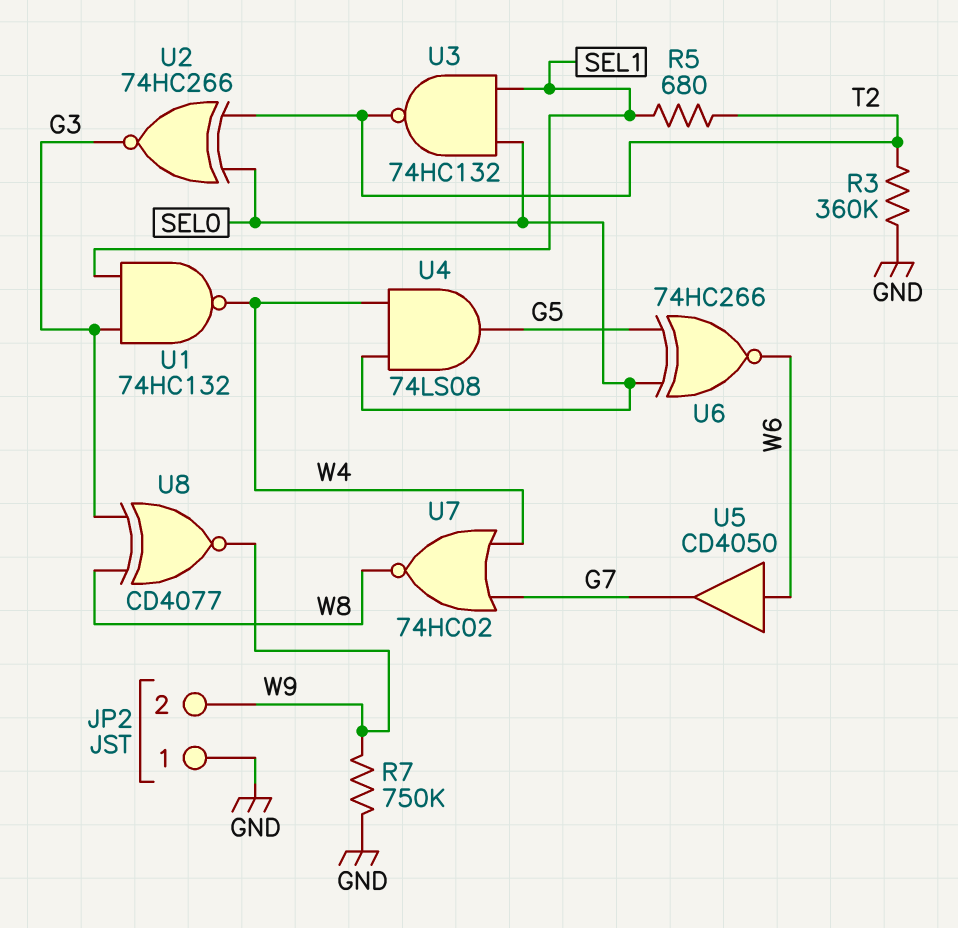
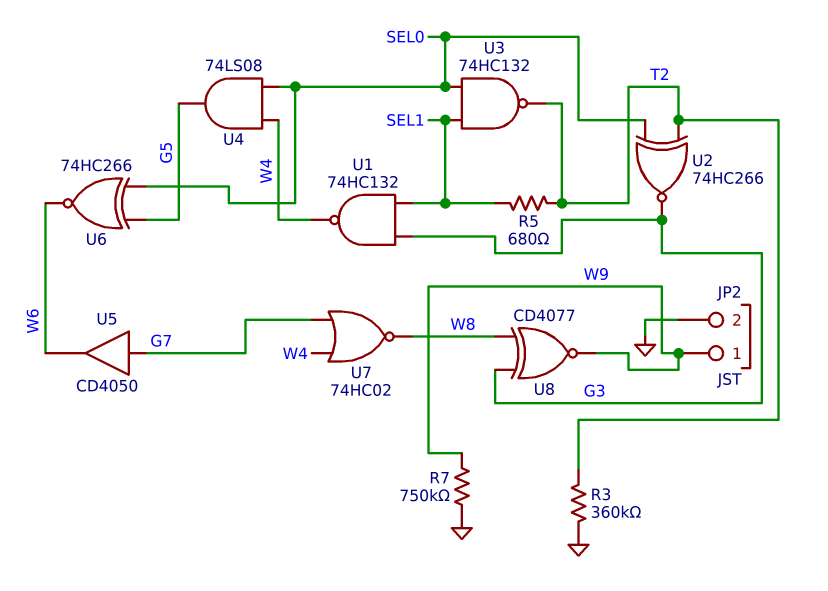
JP2 pin 1: GND -> W9
JP2 pin 2: W9 -> GND
U5: buffer CD4050 (in W6, out G7) -> buffer CD4050 (in G7, out W6)

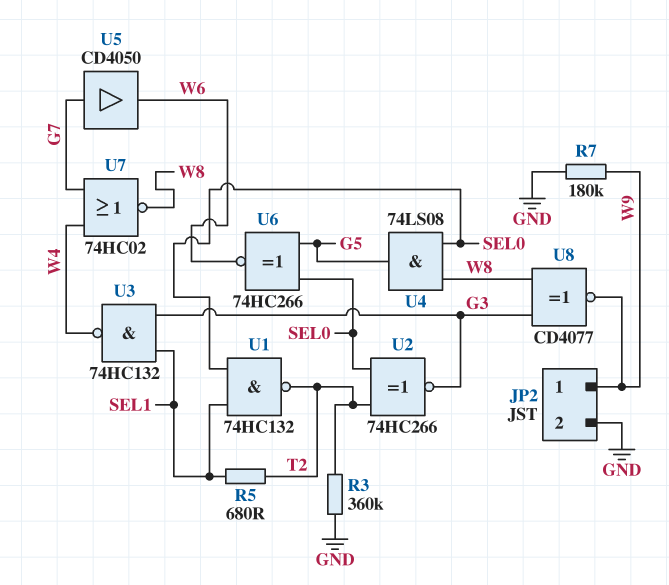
R7: 750k (GND, W9) -> 180k (GND, W9)
U1: NAND 74HC132 (in G3, in SEL1, out W4) -> NAND 74HC132 (in SEL0, in SEL1, out T2)
U3: NAND 74HC132 (in SEL0, in SEL1, out T2) -> NAND 74HC132 (in G3, in SEL1, out W4)
U4: AND 74LS08 (in SEL0, in W4, out G5) -> AND 74LS08 (in SEL0, in W8, out G5)

